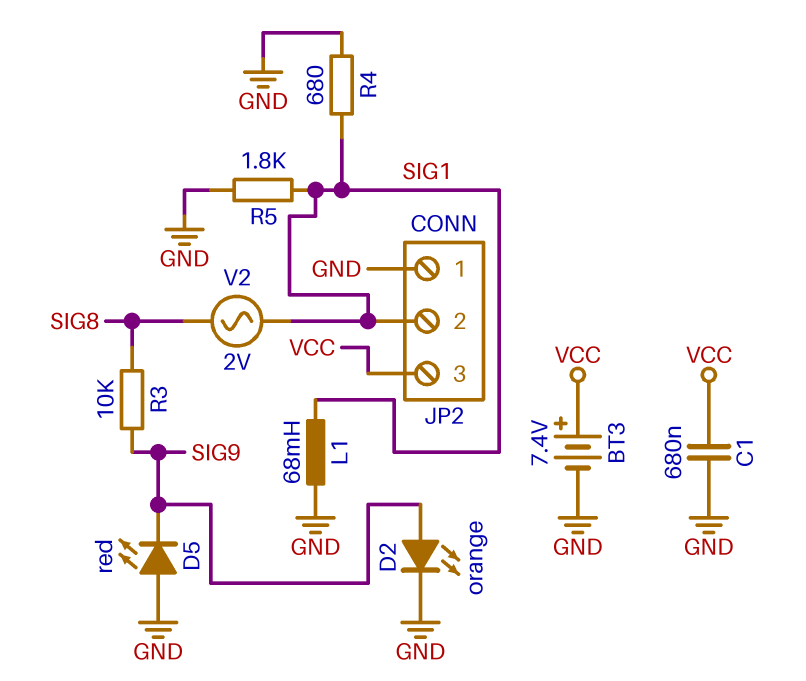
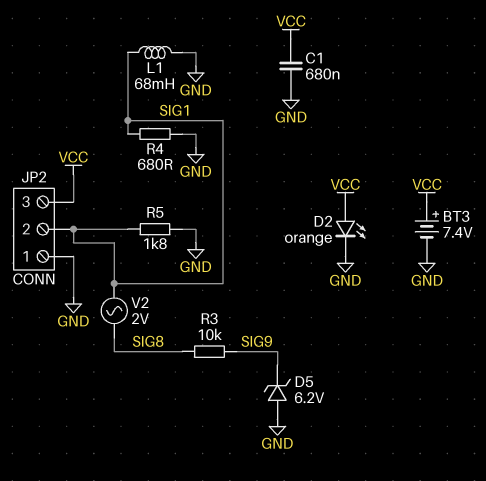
D2: LED orange (A SIG9, K GND) -> LED orange (A VCC, K GND)
D5: LED red (A GND, K SIG9) -> zener 6.2V (A GND, K SIG9)

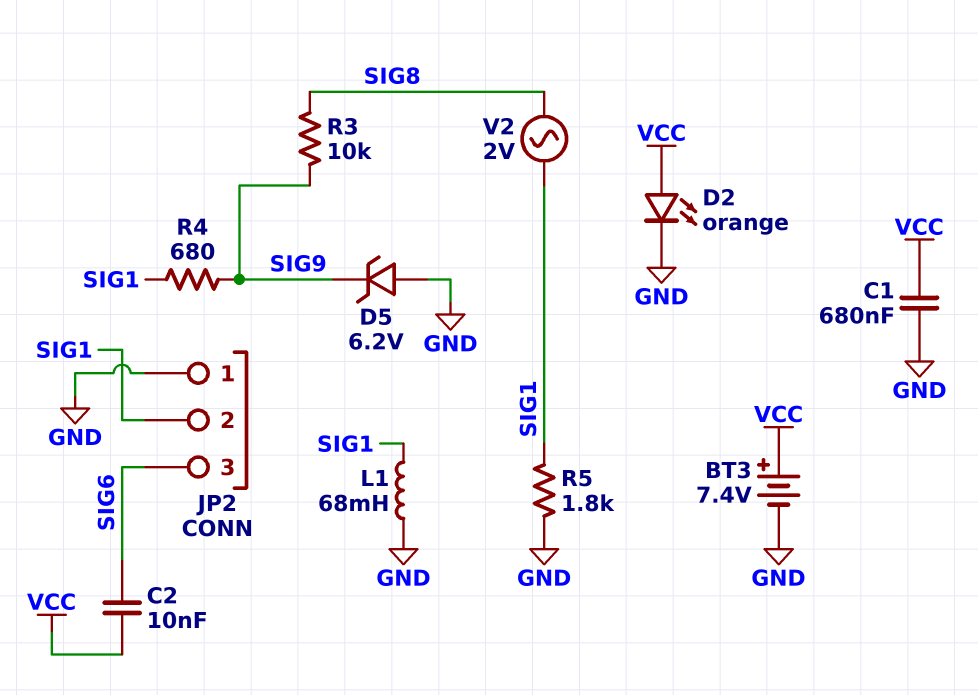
C2: none -> 10nF (SIG6, VCC)
JP2 pin 3: VCC -> SIG6
R4: 680 (GND, SIG1) -> 680 (SIG1, SIG9)

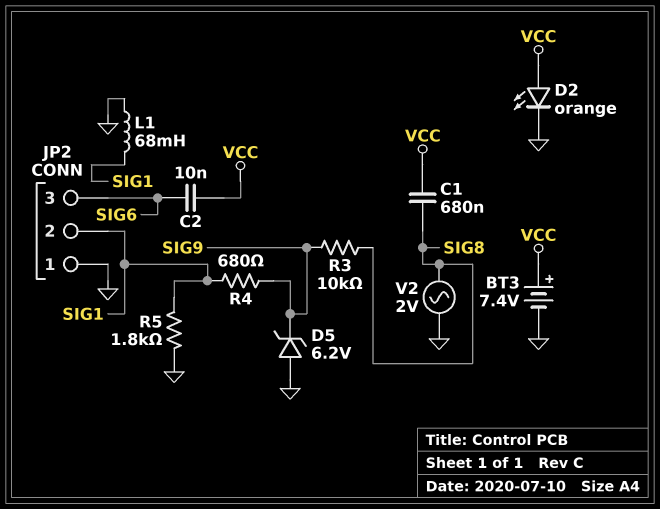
C1: 680nF (GND, VCC) -> 680nF (SIG8, VCC)
V2: AC 2V (SIG1, SIG8) -> AC 2V (GND, SIG8)

